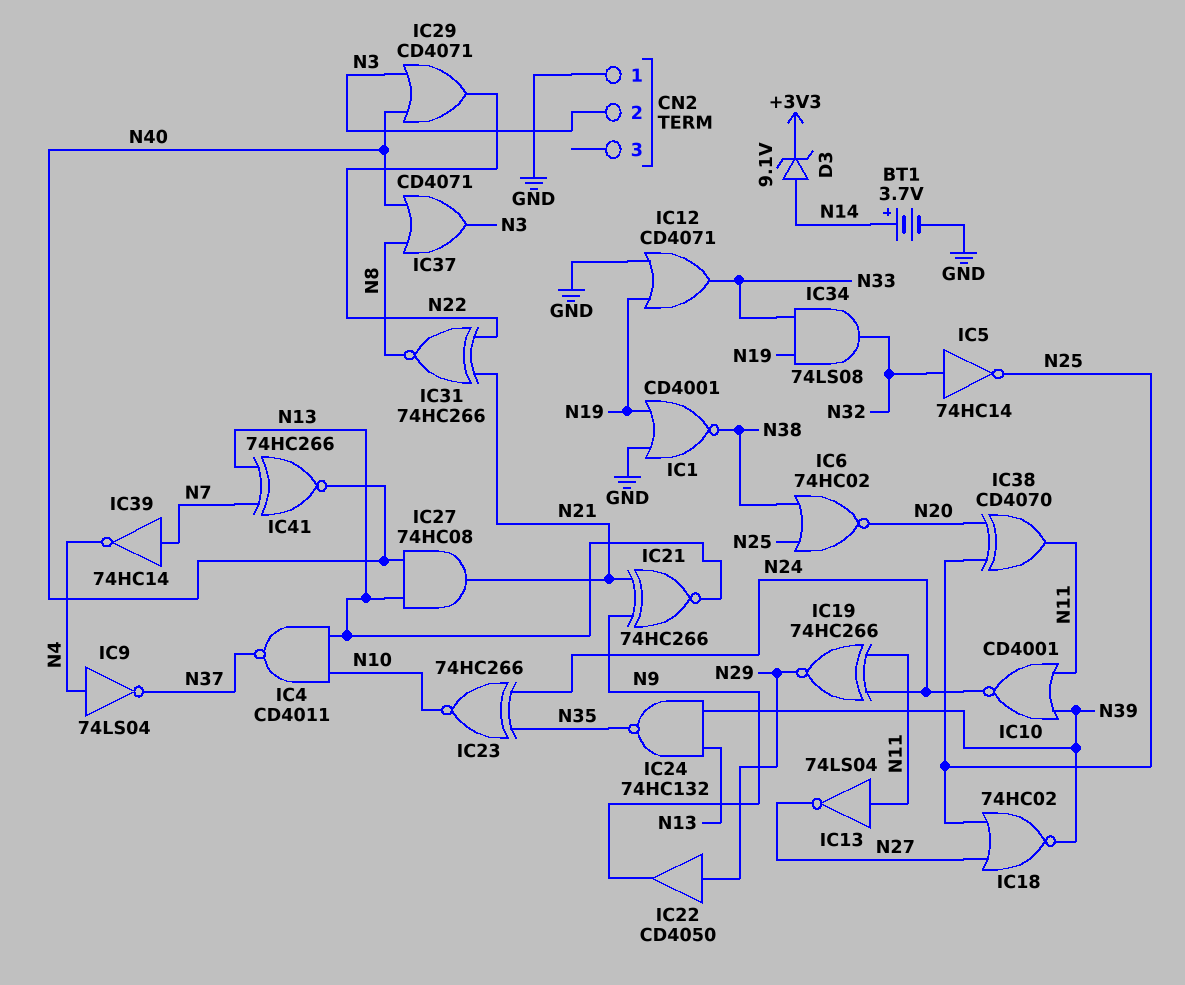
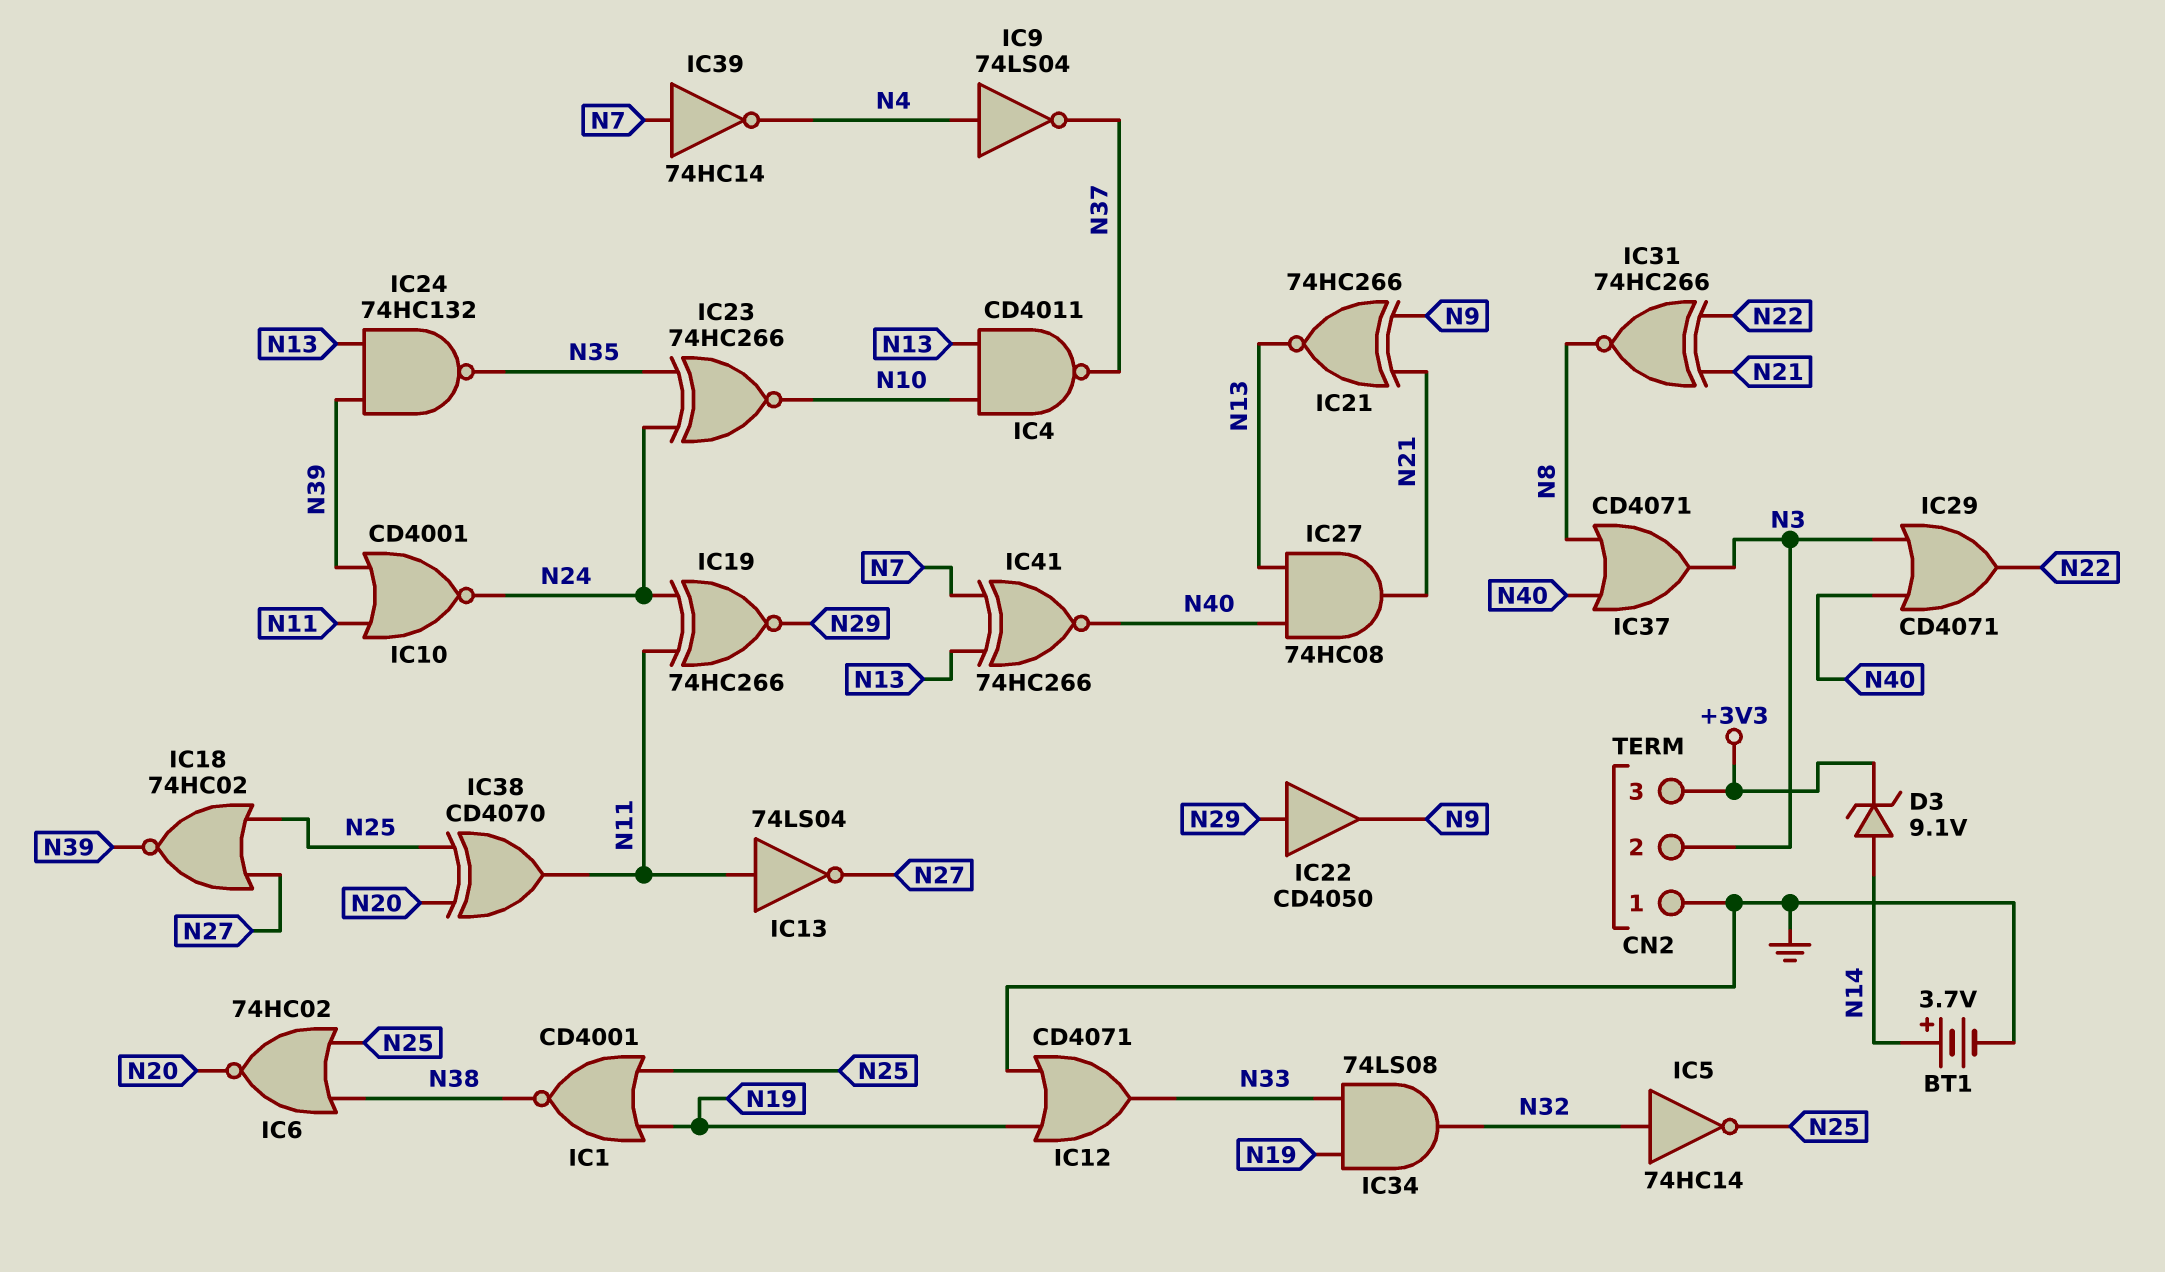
CN2 pin 3: none -> +3V3
IC1: NOR CD4001 (in GND, in N19, out N38) -> NOR CD4001 (in N19, in N25, out N38)

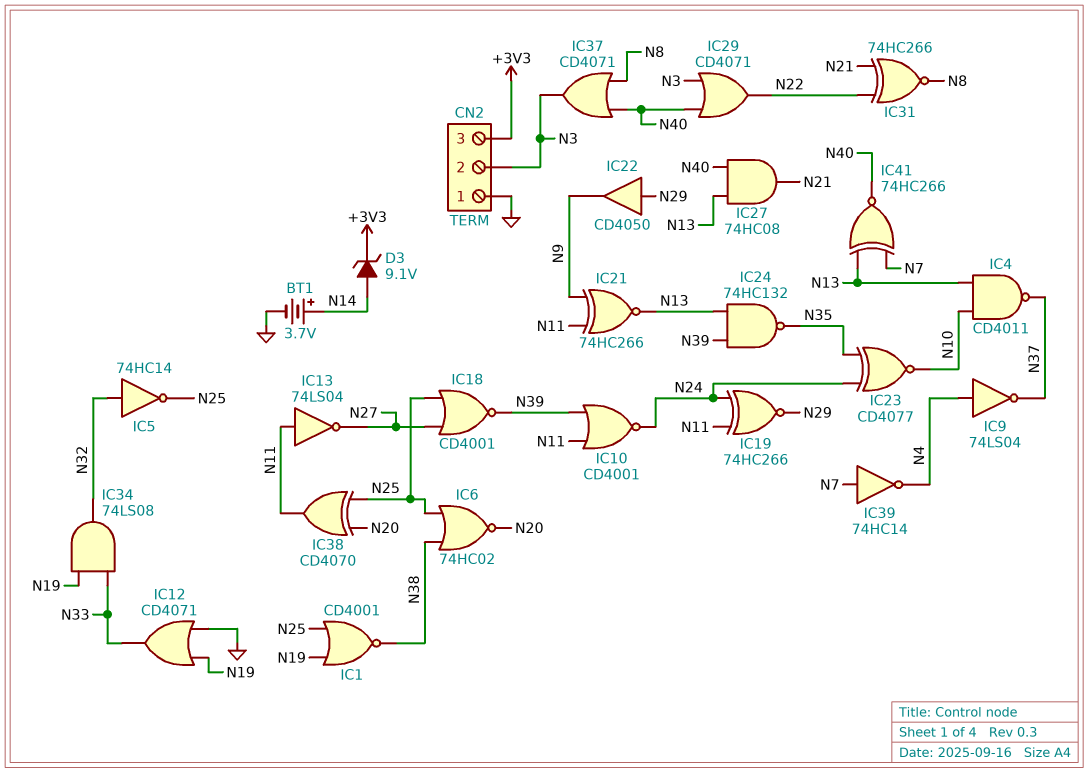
IC18: NOR 74HC02 (in N25, in N27, out N39) -> NOR CD4001 (in N25, in N27, out N39)
IC21: XNOR 74HC266 (in N9, in N21, out N13) -> XNOR 74HC266 (in N9, in N11, out N13)
IC23: XNOR 74HC266 (in N24, in N35, out N10) -> XNOR CD4077 (in N24, in N35, out N10)

